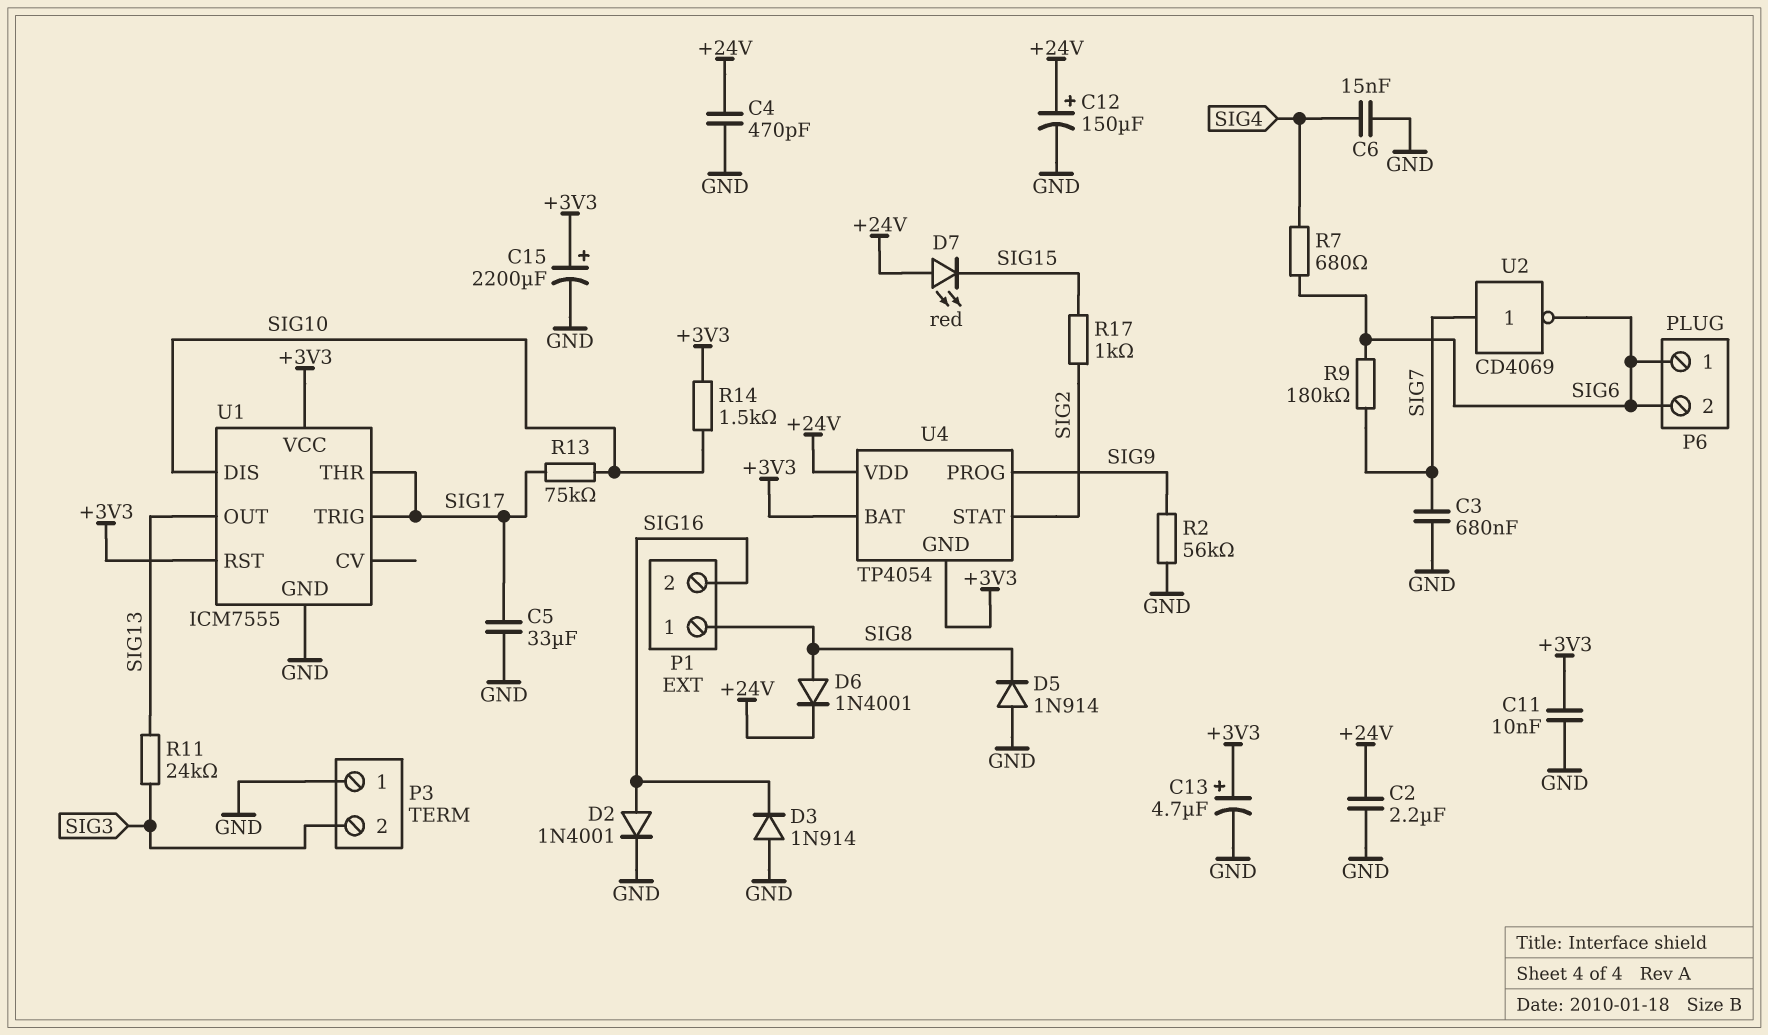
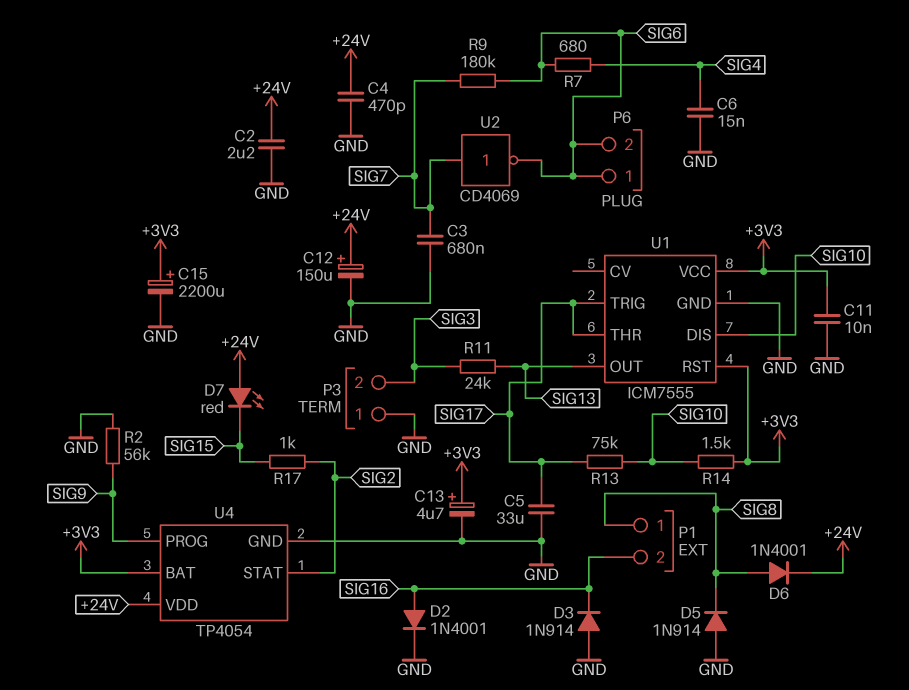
U4 pin GND: +3V3 -> GND

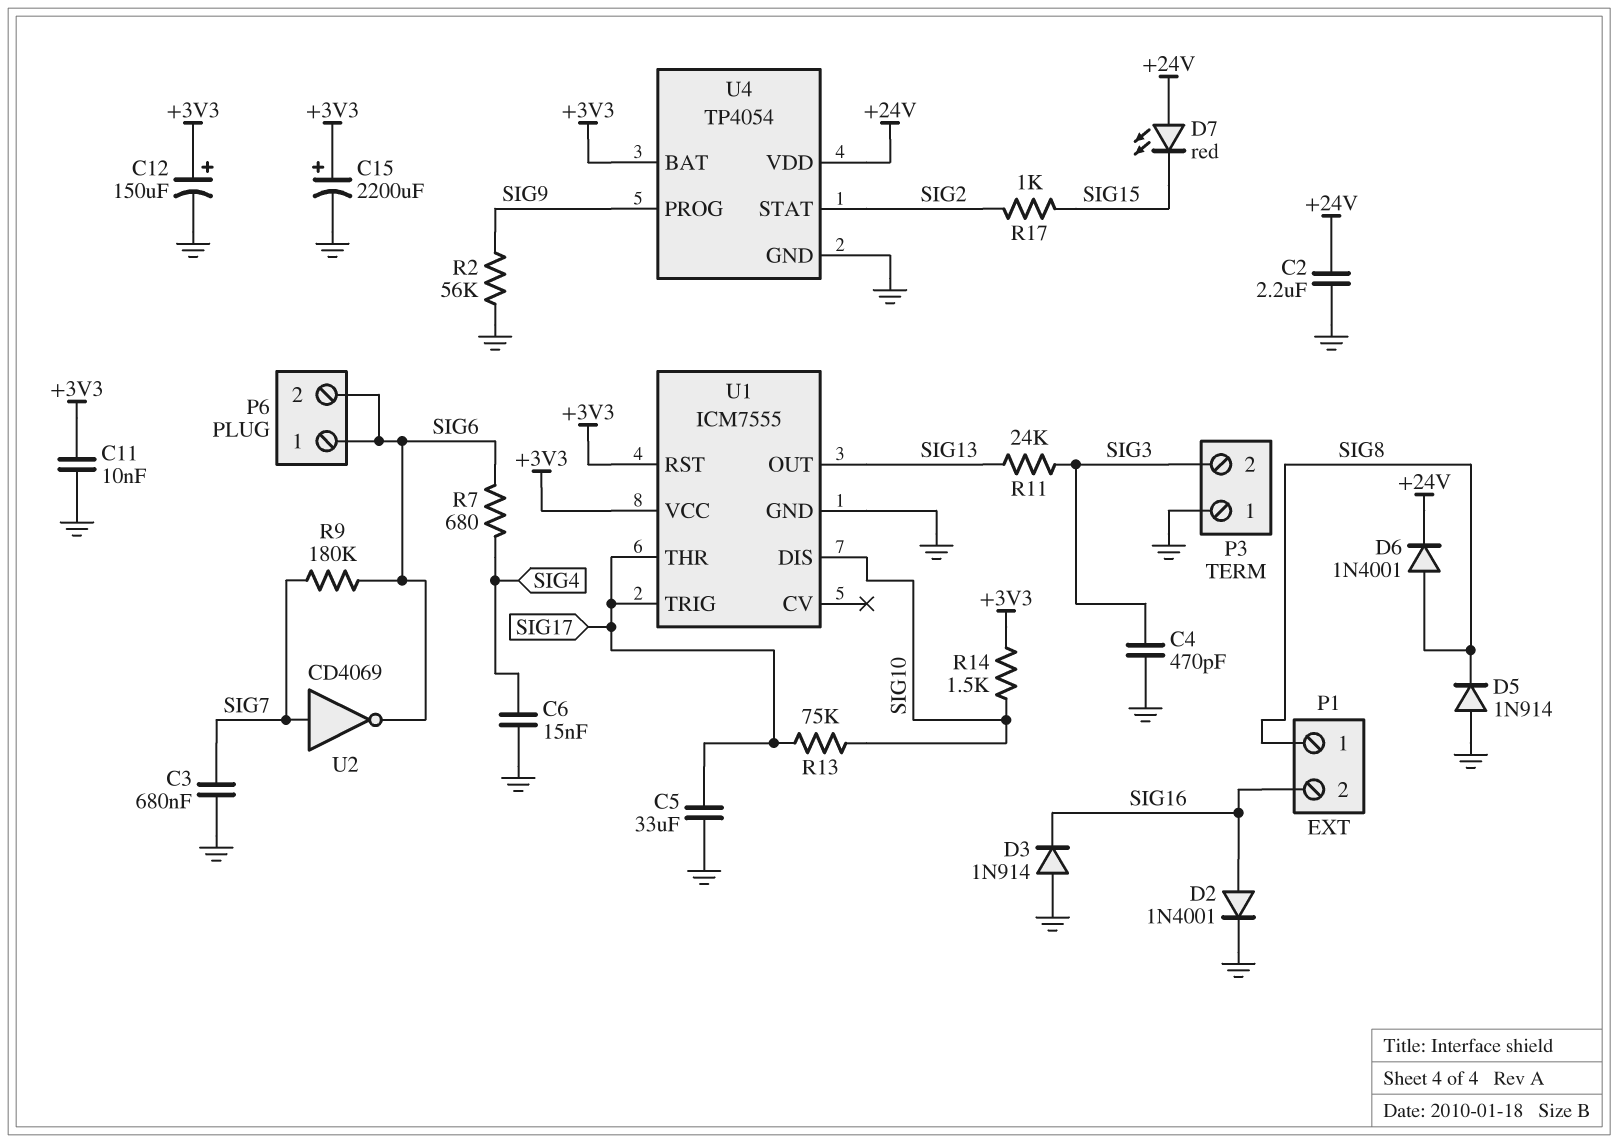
C4: 470pF (+24V, GND) -> 470pF (GND, SIG3)
C12: 150uF (plus +24V, minus GND) -> 150uF (plus +3V3, minus GND)
C13: 4.7uF (plus +3V3, minus GND) -> none

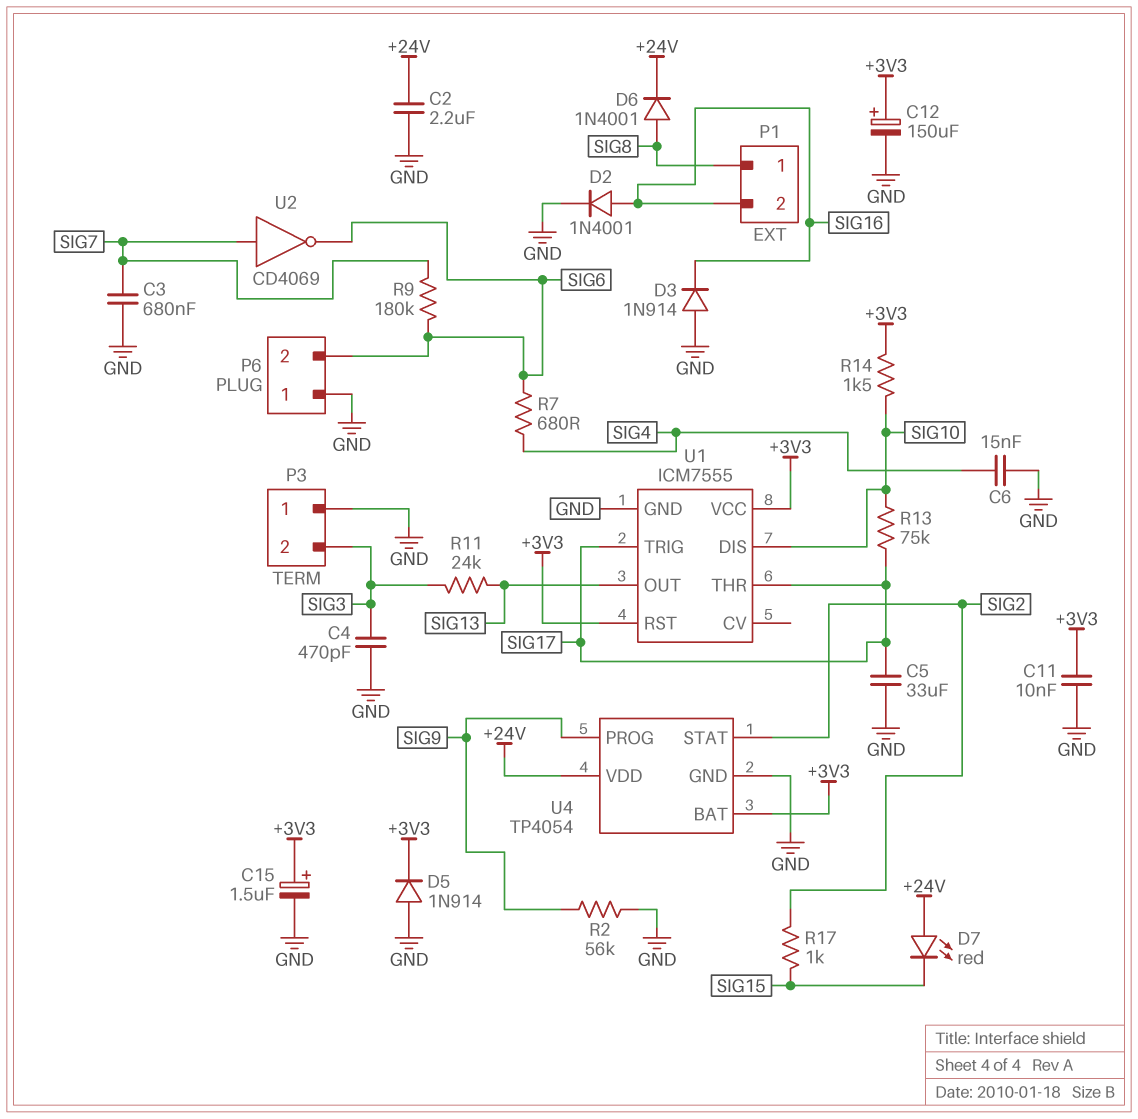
C15: 2200uF (plus +3V3, minus GND) -> 1.5uF (plus +3V3, minus GND)
D5: diode 1N914 (A GND, K SIG8) -> diode 1N914 (A GND, K +3V3)
P6 pin 1: SIG6 -> GND

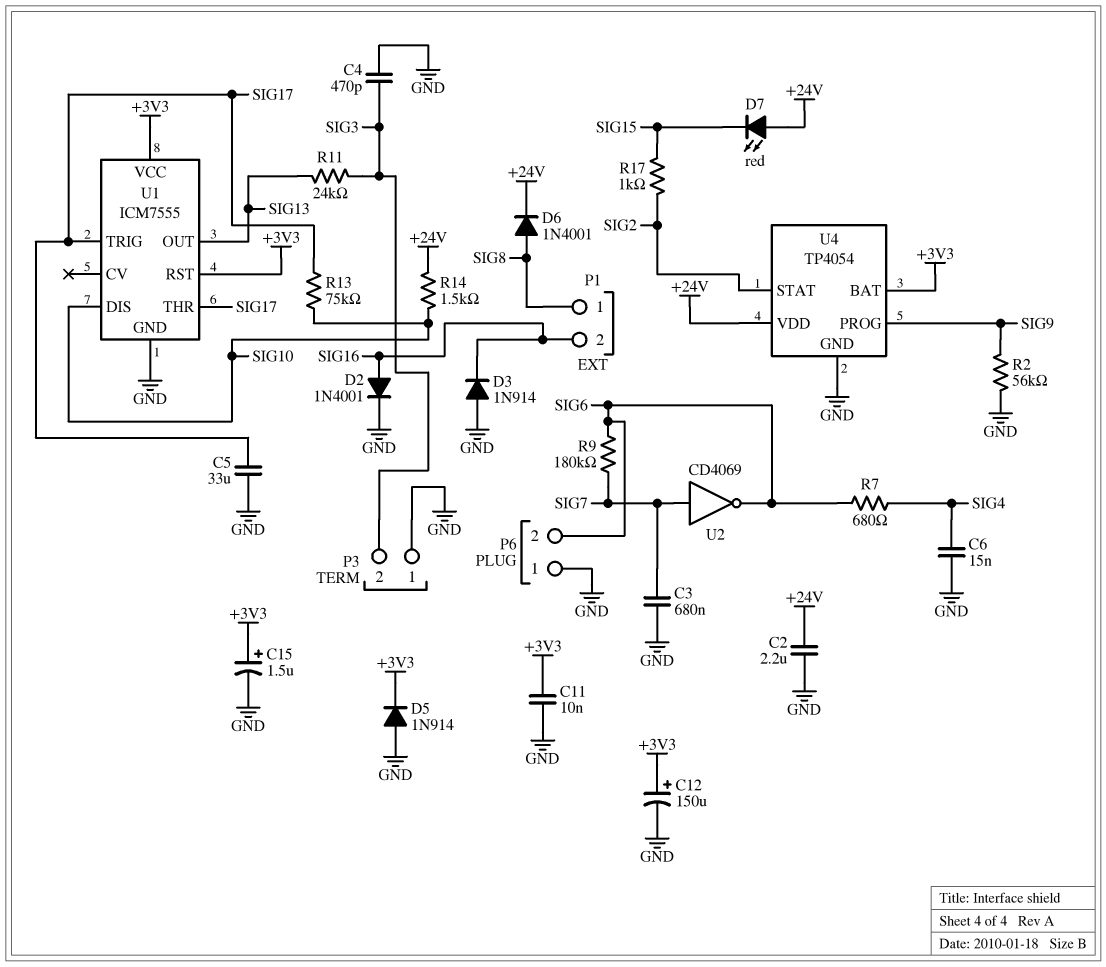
R14: 1.5k (+3V3, SIG10) -> 1.5k (+24V, SIG10)

